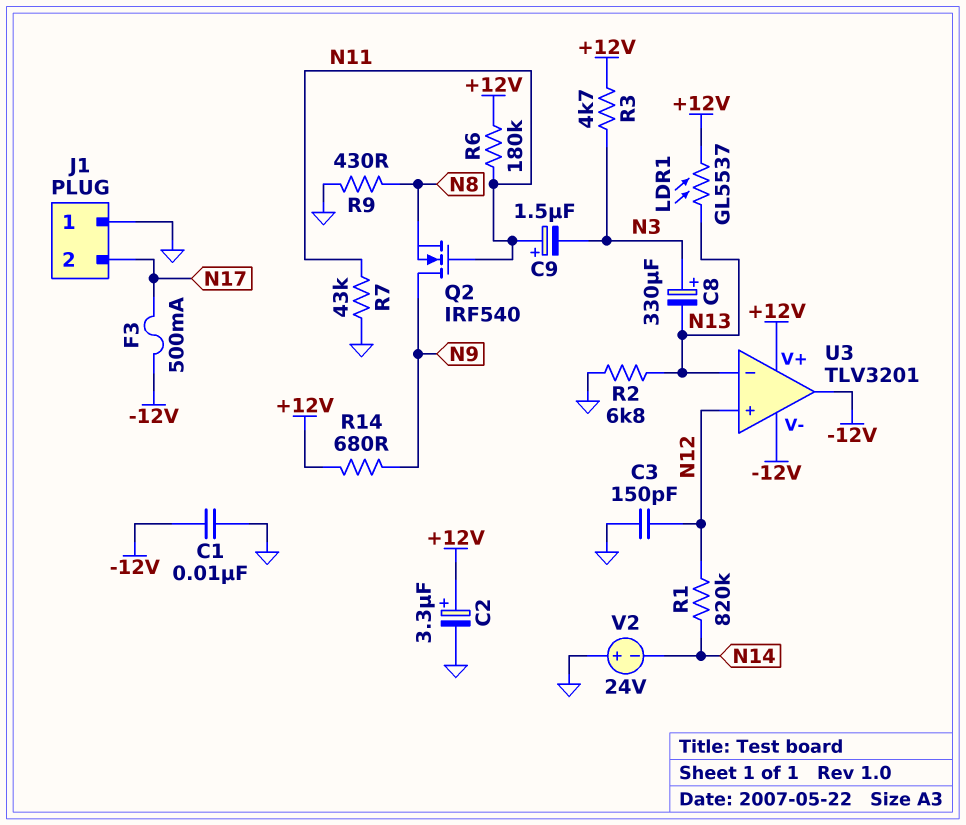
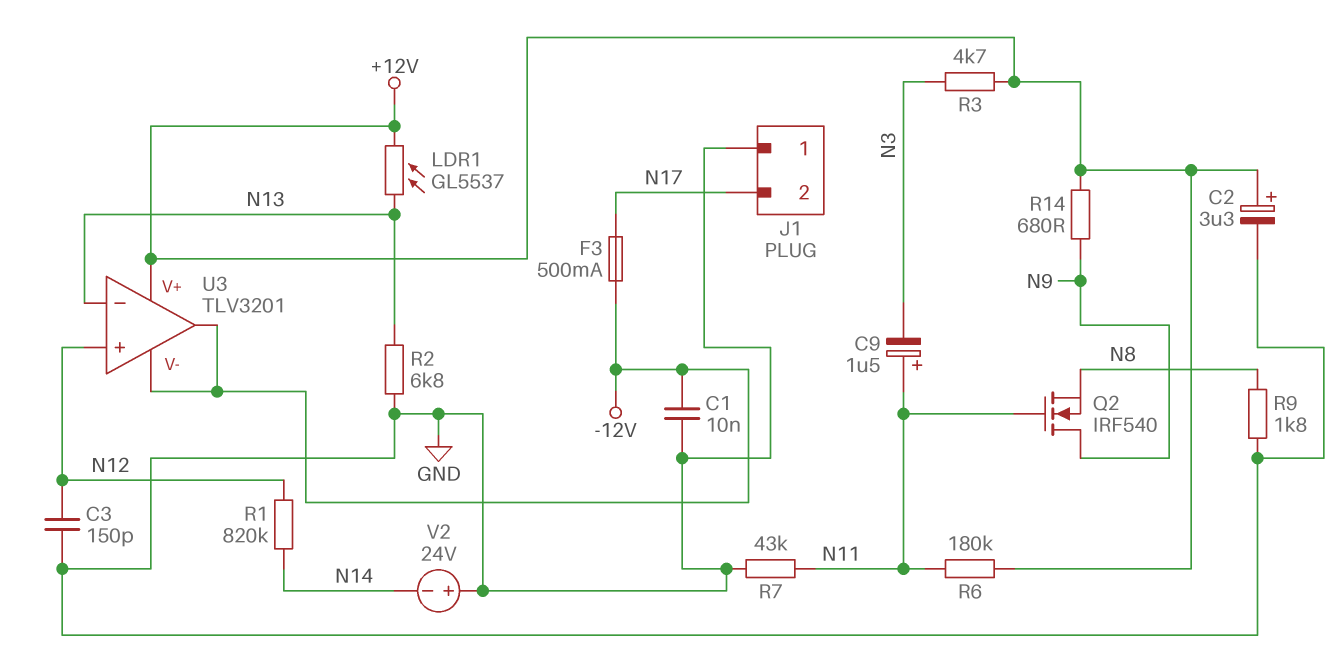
C8: 330uF (plus N3, minus N13) -> none
R9: 430 (GND, N8) -> 1.8k (GND, N8)

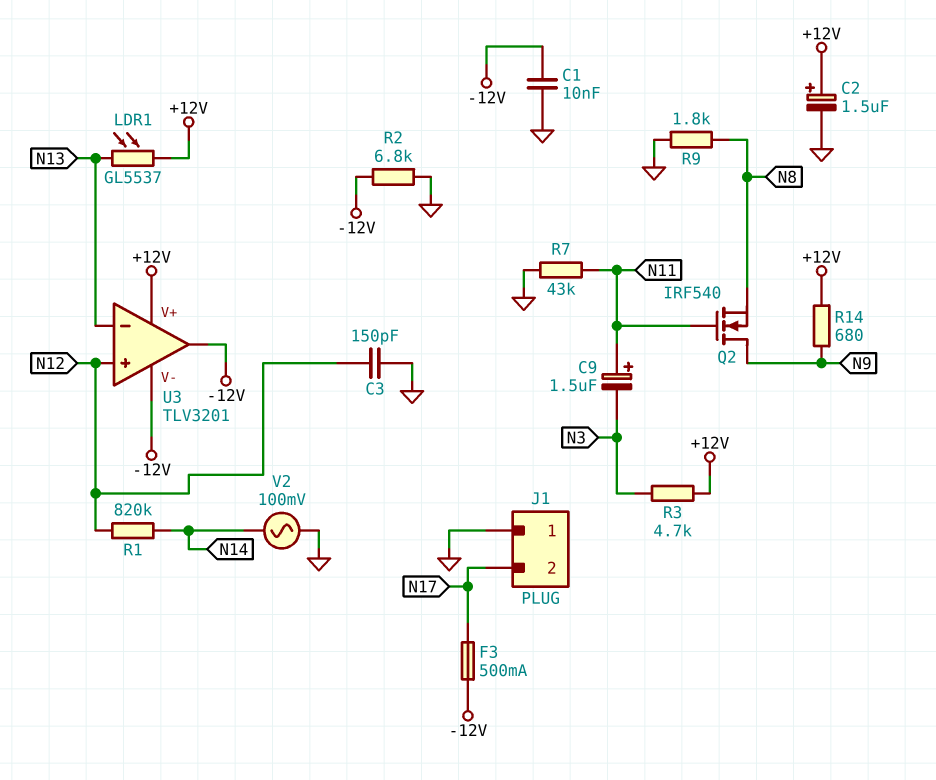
C2: 3.3uF (plus +12V, minus GND) -> 1.5uF (plus +12V, minus GND)
R2: 6.8k (GND, N13) -> 6.8k (-12V, GND)
R6: 180k (+12V, N11) -> none
V2: 24V (plus GND, minus N14) -> AC 100mV (GND, N14)

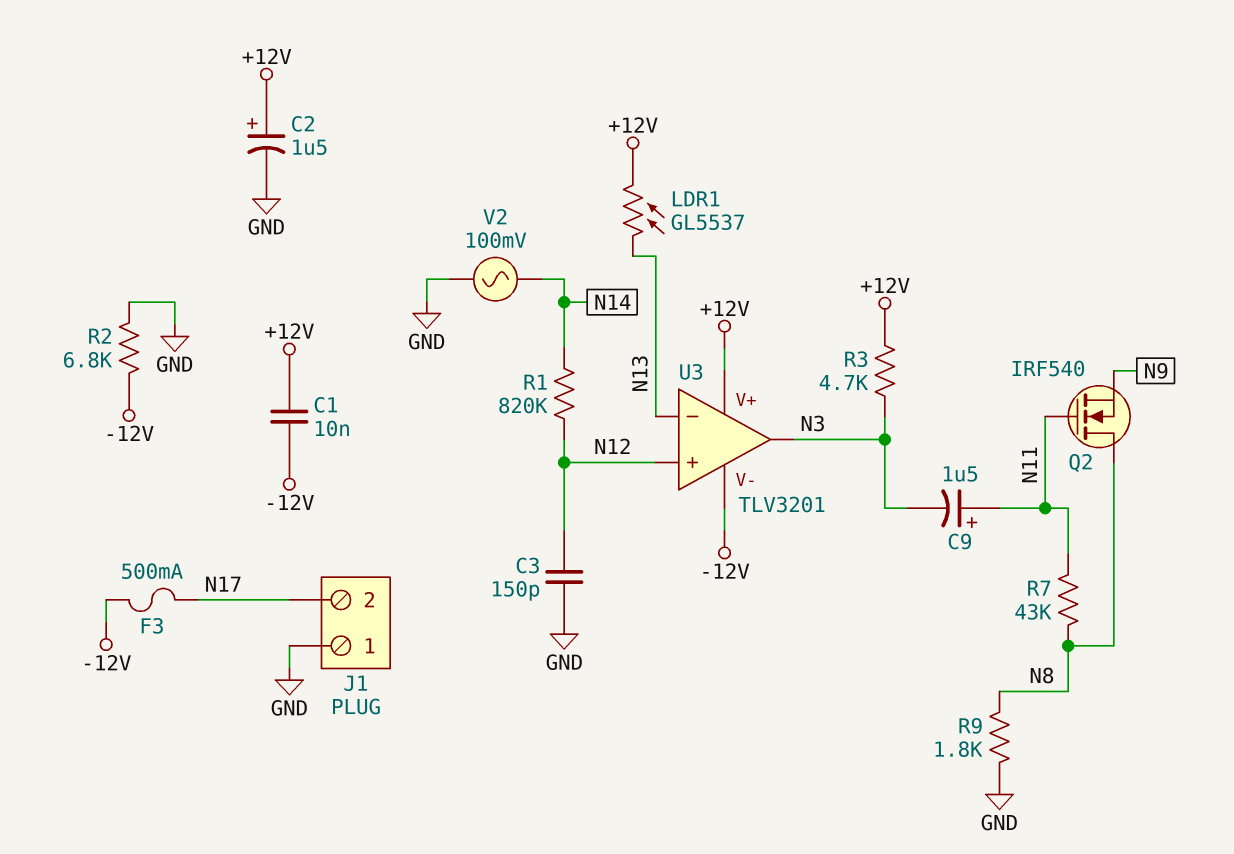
C1: 10nF (-12V, GND) -> 10nF (+12V, -12V)
Q2: NMOS IRF540 (G N11, D N9, S N8) -> NMOS IRF540 (G N11, D N8, S N9)
R7: 43k (GND, N11) -> 43k (N8, N11)
R14: 680 (+12V, N9) -> none
U3 pin out: -12V -> N3

